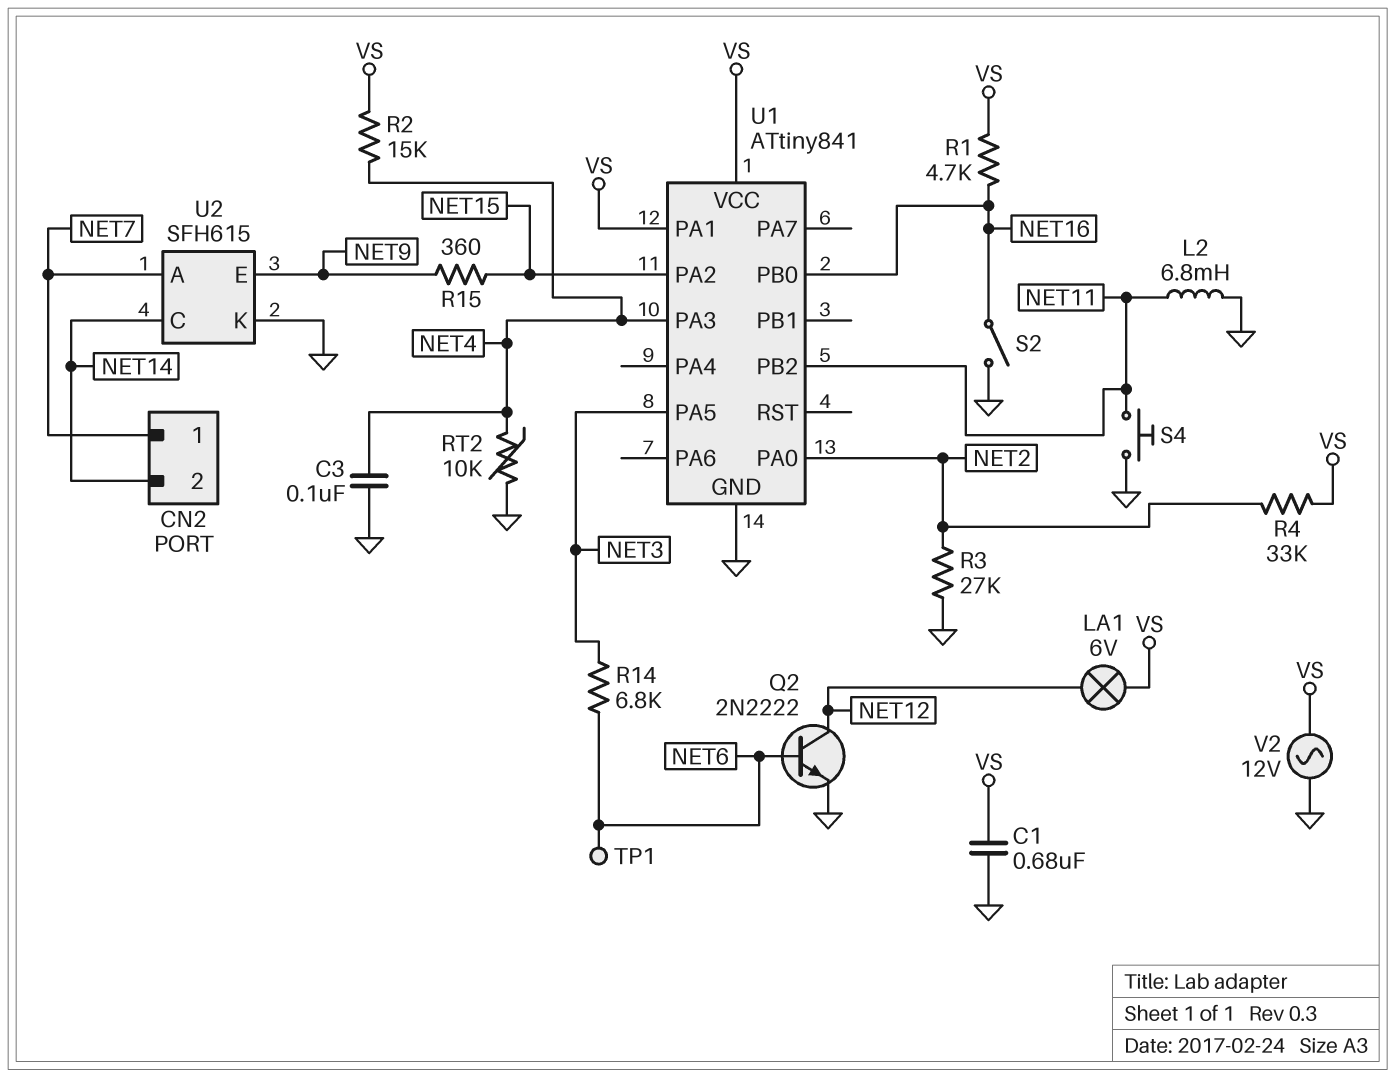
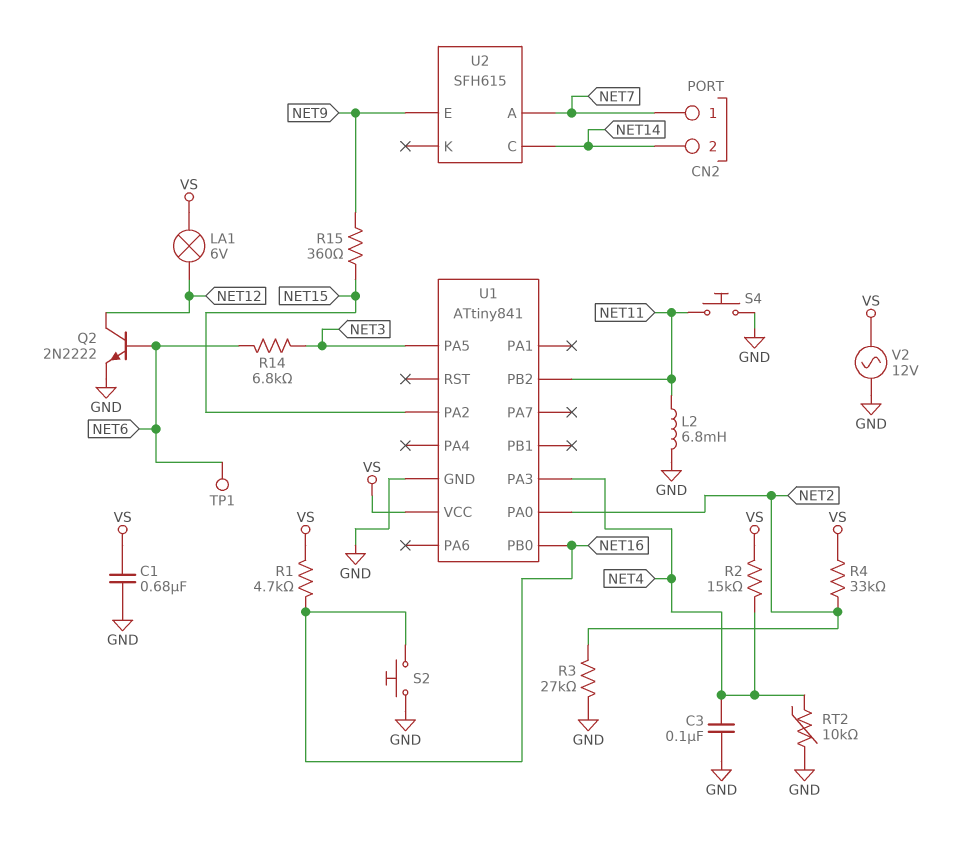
S2: switch (GND, NET16) -> button (GND, NET16)
U1 pin PA1: VS -> none
U2 pin K: GND -> none

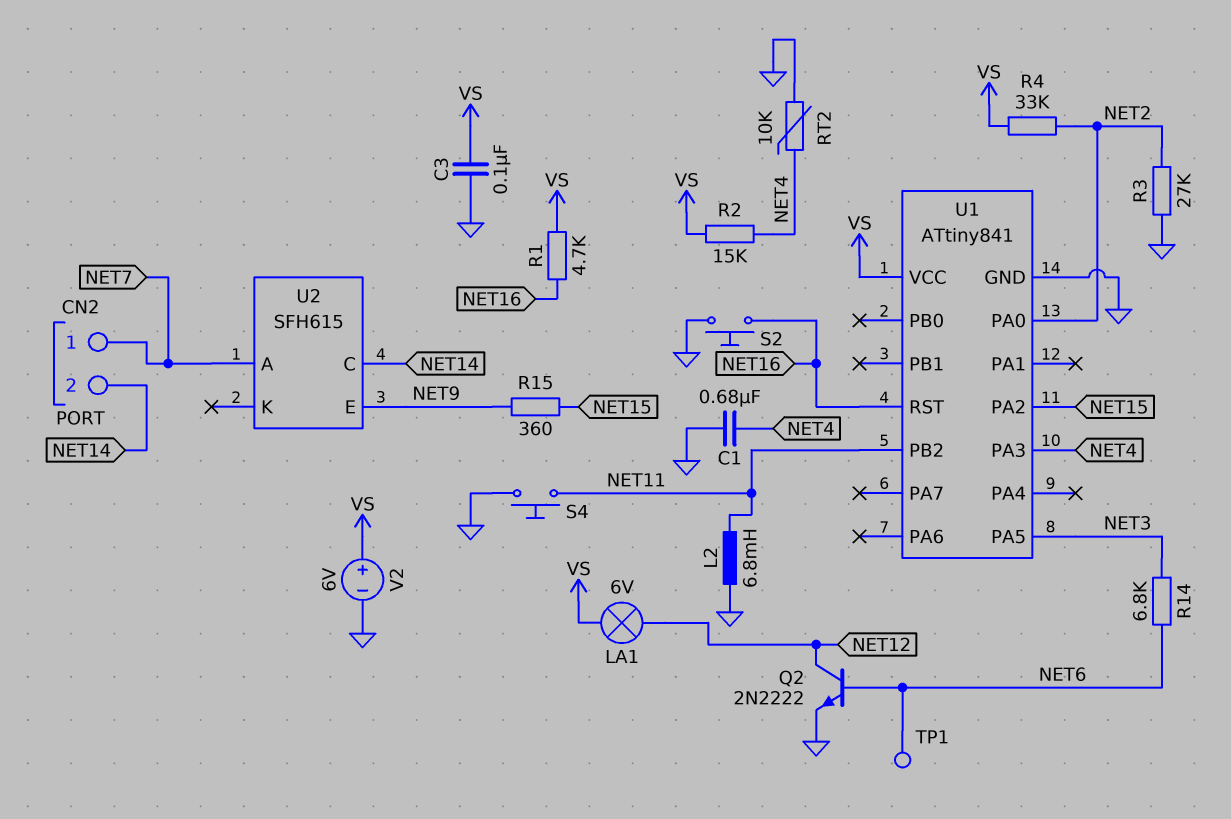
C1: 680nF (GND, VS) -> 680nF (GND, NET4)
C3: 100nF (GND, NET4) -> 100nF (GND, VS)
U1 pin PB0: NET16 -> none
U1 pin RST: none -> NET16
V2: AC 12V (GND, VS) -> 6V (plus VS, minus GND)

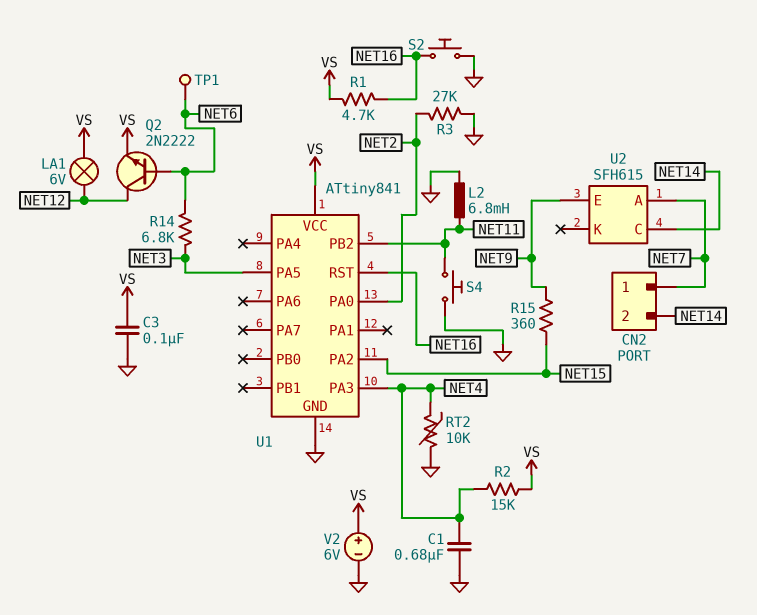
Q2: NPN 2N2222 (B NET6, C NET12, E GND) -> NPN 2N2222 (B NET6, C NET12, E VS)
R4: 33k (NET2, VS) -> none

